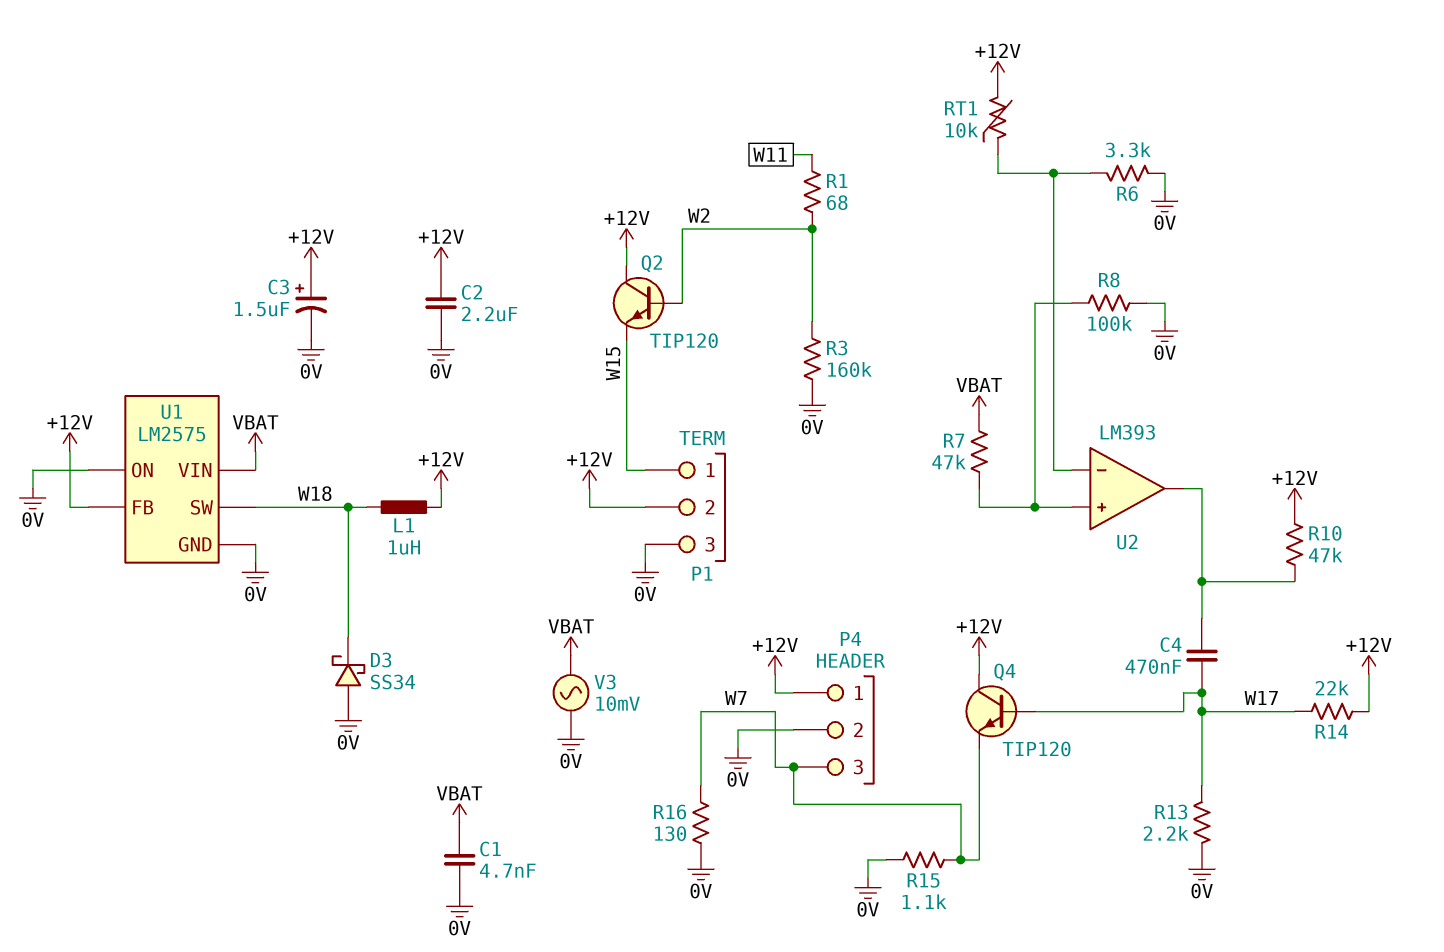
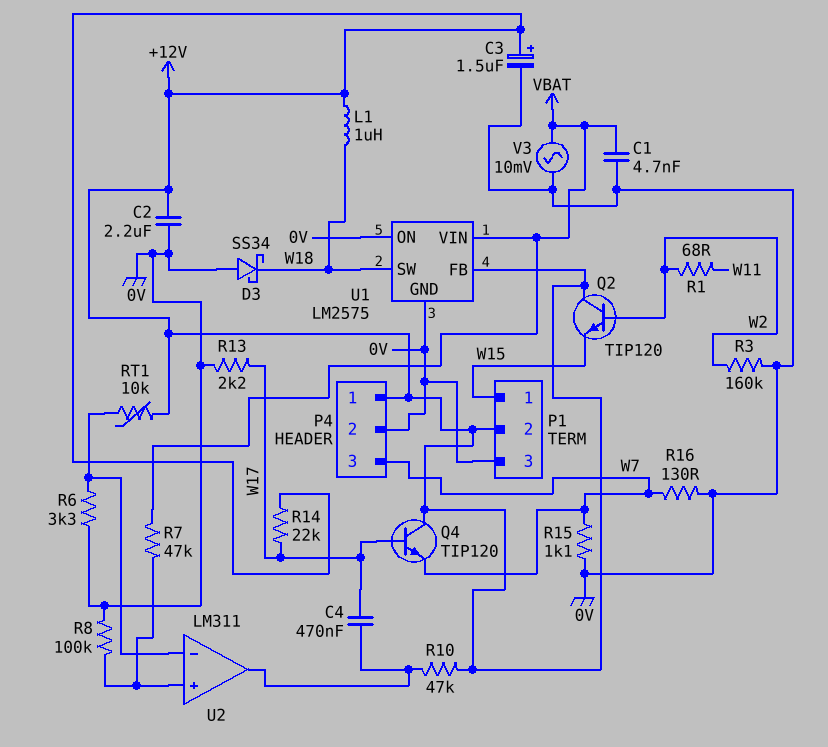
U2: LM393 -> LM311

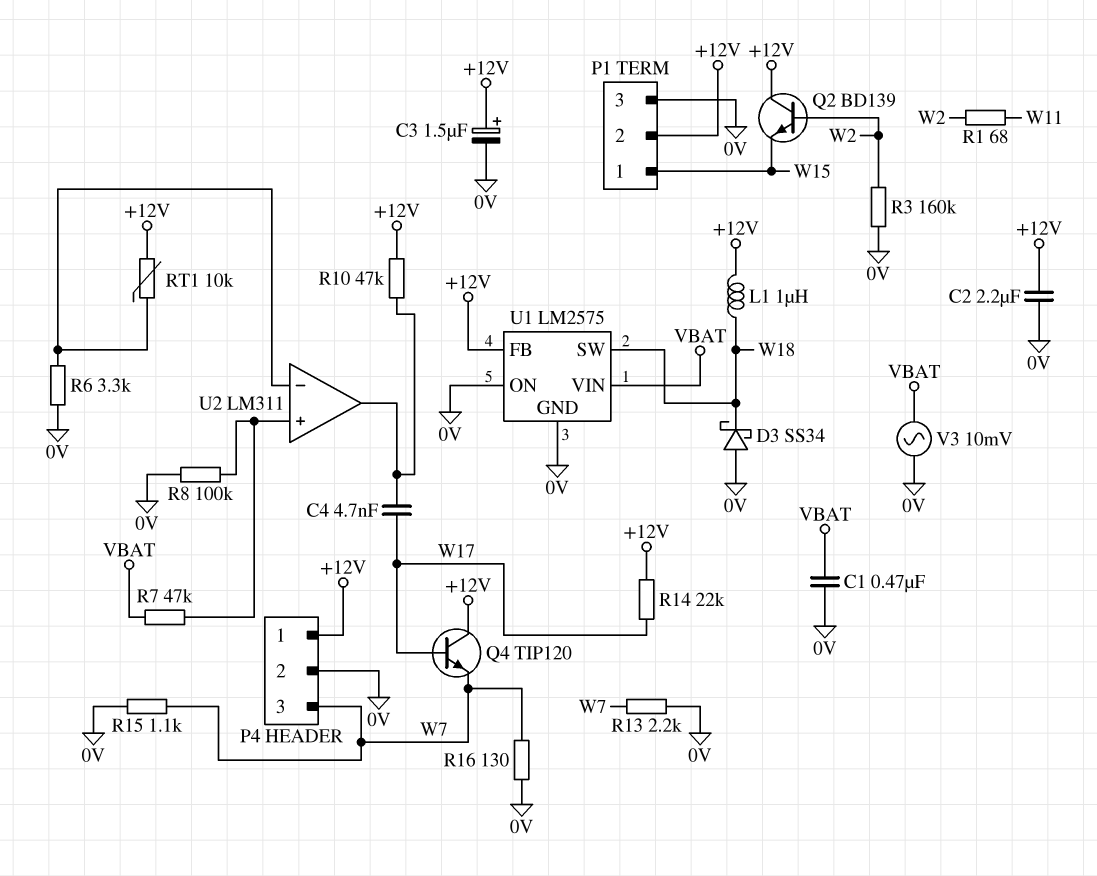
C1: 4.7nF (0V, VBAT) -> 470nF (0V, VBAT)
C4: 470nF (U2/out, W17) -> 4.7nF (U2/out, W17)
Q2: NPN TIP120 (B W2, C +12V, E W15) -> NPN BD139 (B W2, C +12V, E W15)
R13: 2.2k (0V, W17) -> 2.2k (0V, W7)

